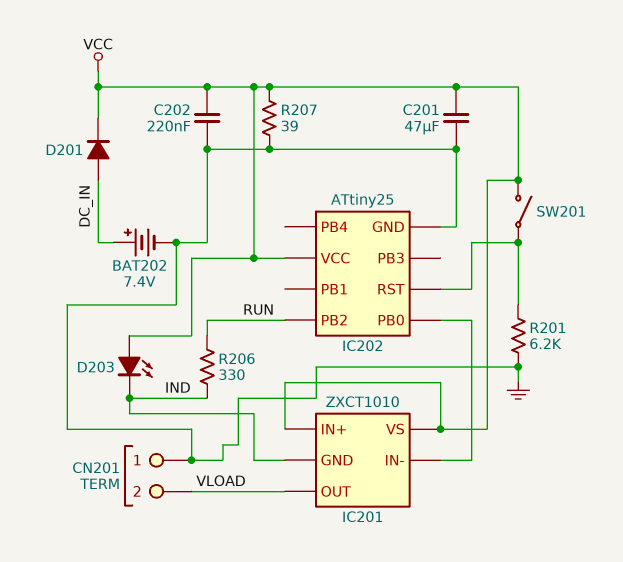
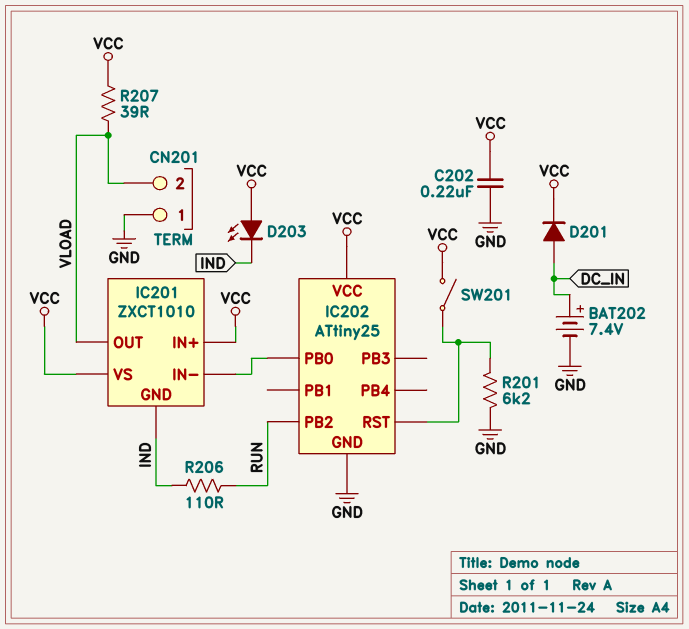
C201: 47uF (GND, VCC) -> none
R206: 330 (IND, RUN) -> 110 (IND, RUN)
R207: 39 (GND, VCC) -> 39 (VCC, VLOAD)

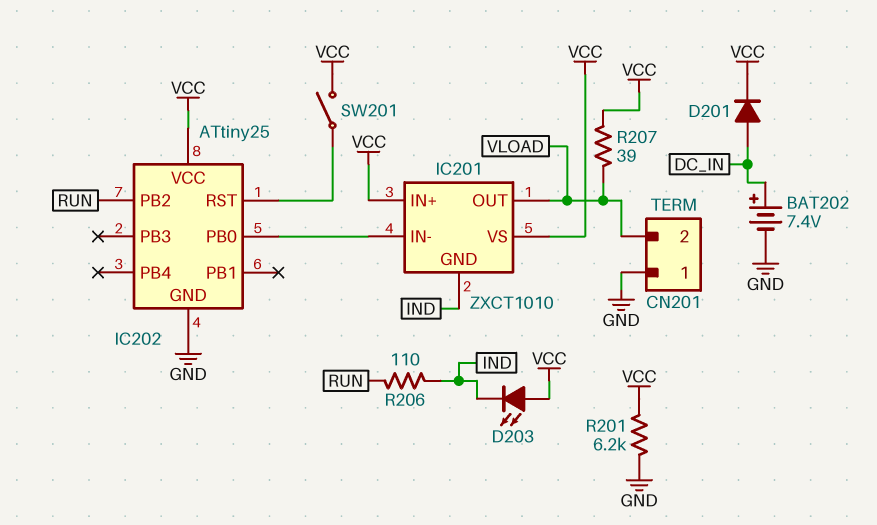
C202: 220nF (GND, VCC) -> none
R201: 6.2k (GND, IC202/RST) -> 6.2k (GND, VCC)

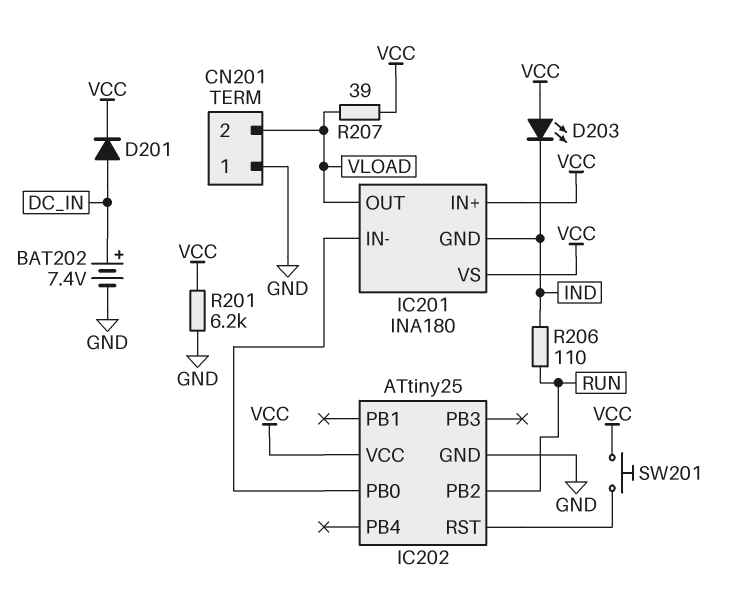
IC201: ZXCT1010 -> INA180
SW201: switch (IC202/RST, VCC) -> button (IC202/RST, VCC)

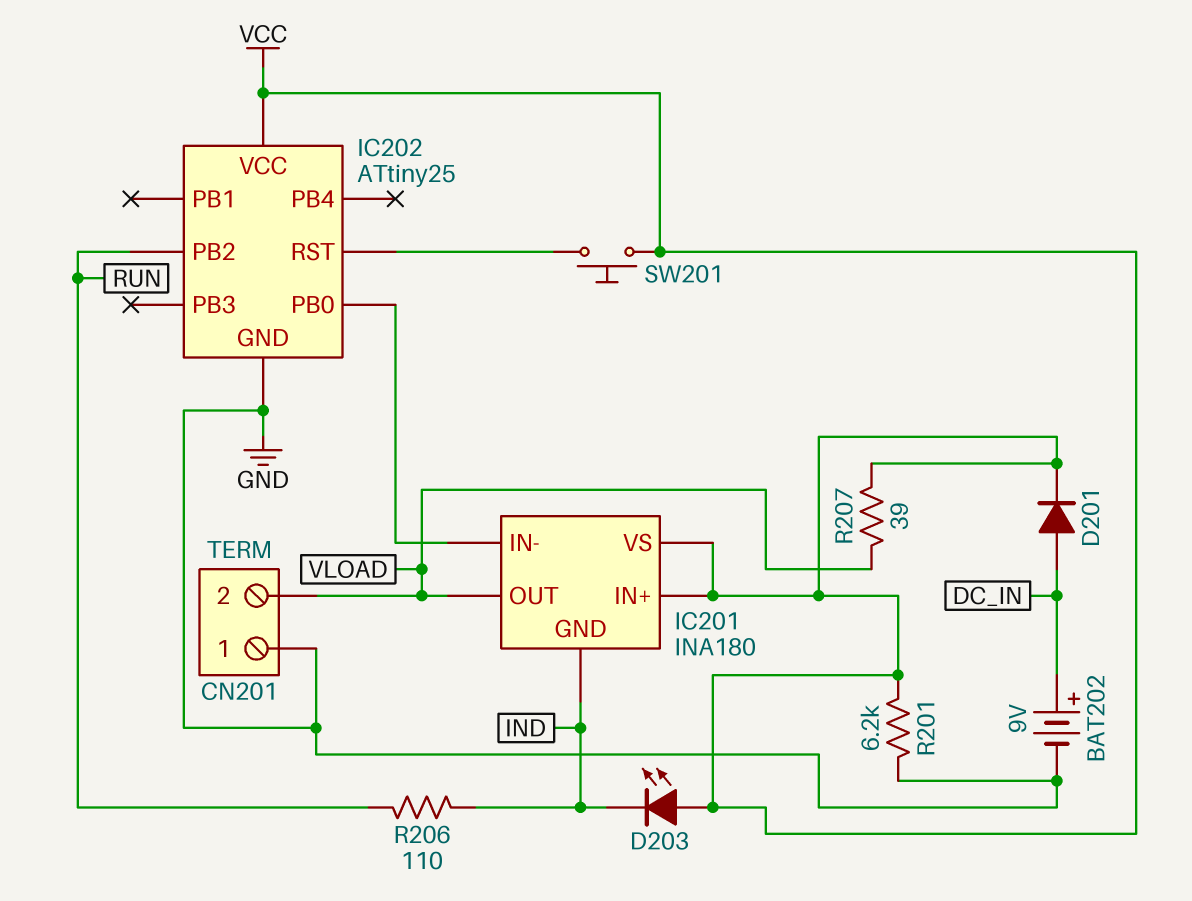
BAT202: 7.4V (plus DC_IN, minus GND) -> 9V (plus DC_IN, minus GND)

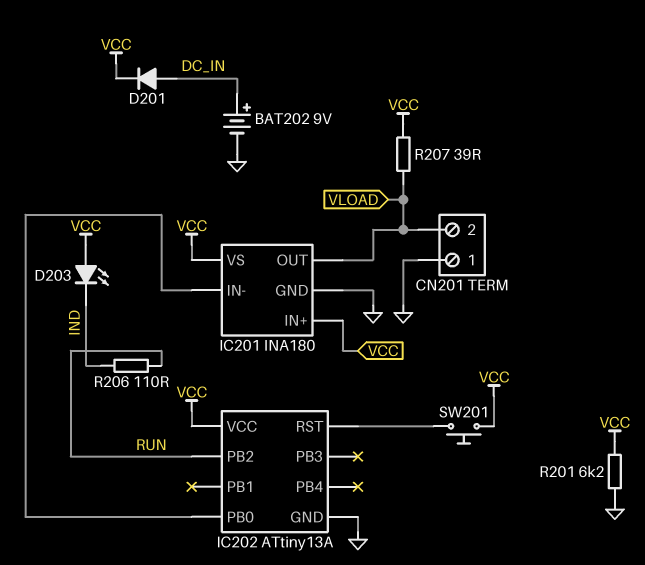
IC201 pin GND: IND -> GND
IC202: ATtiny25 -> ATtiny13A

